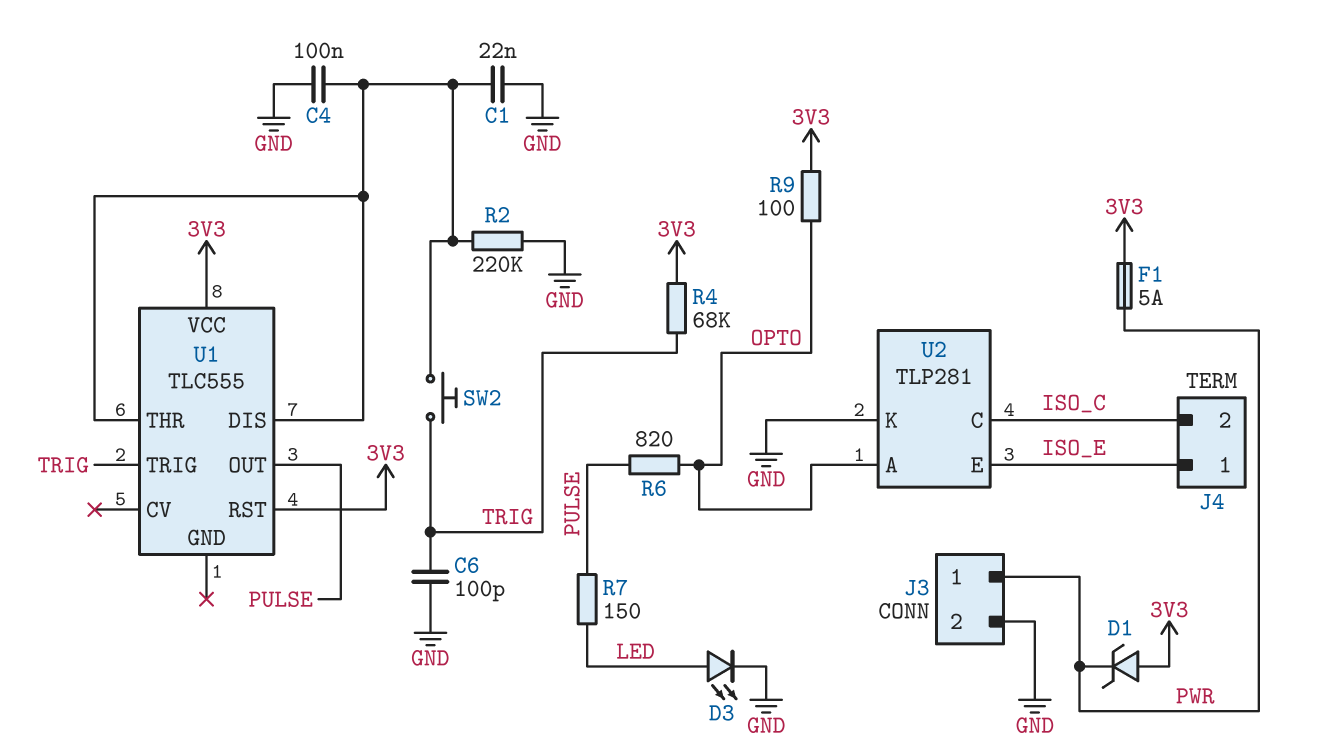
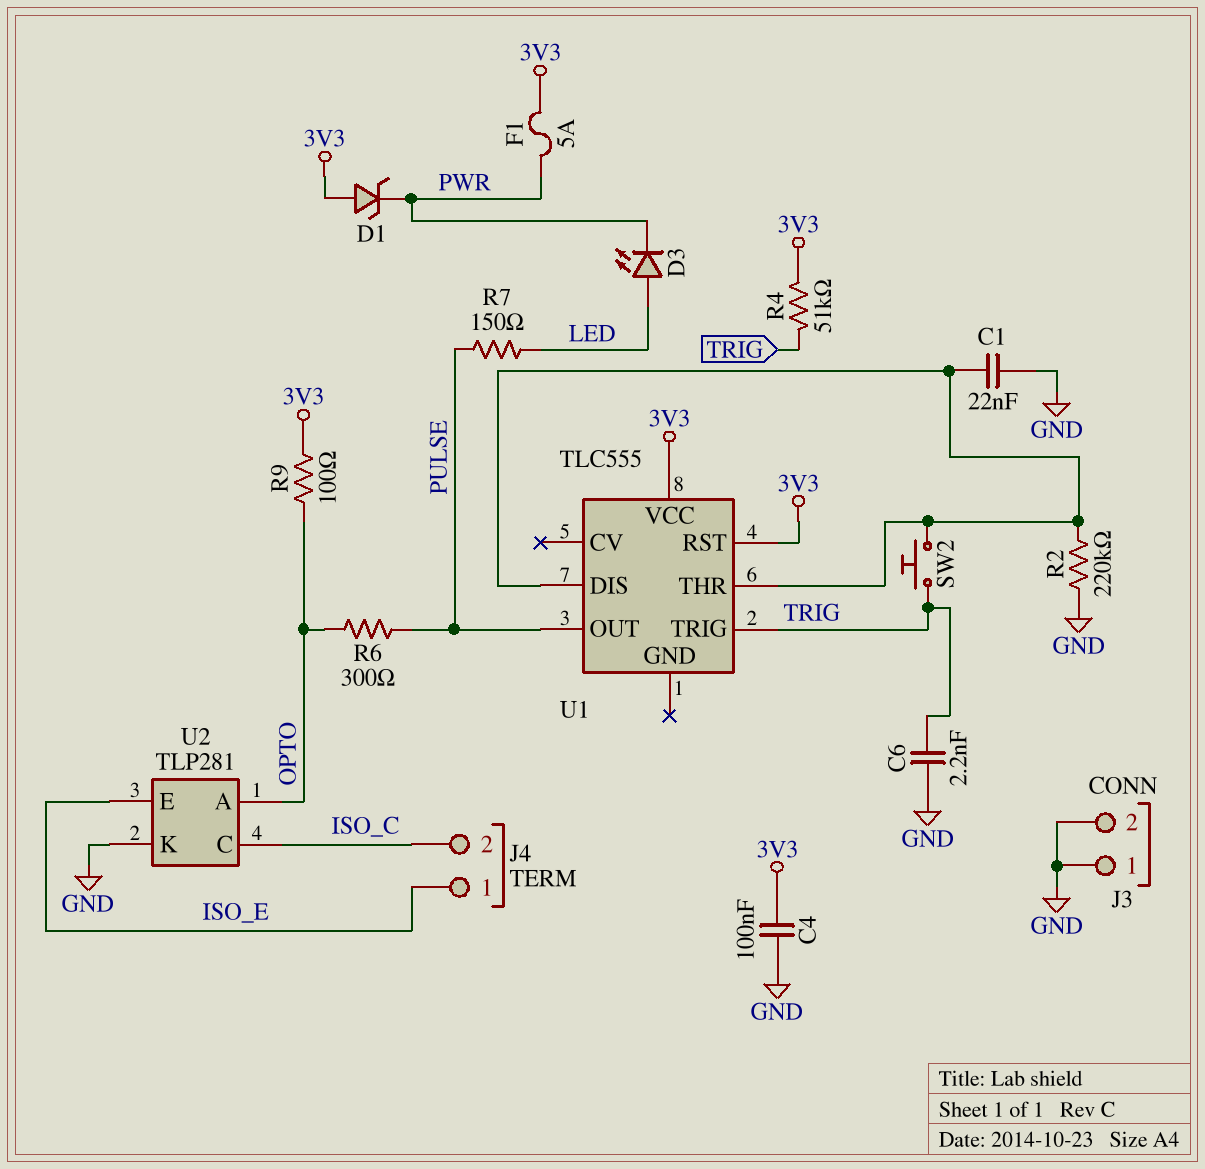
C4: 100nF (GND, U1/DIS) -> 100nF (3V3, GND)
C6: 100pF (GND, TRIG) -> 2.2nF (GND, TRIG)
D3: LED (A LED, K GND) -> LED (A LED, K PWR)
J3 pin 1: PWR -> GND
R4: 68k (3V3, TRIG) -> 51k (3V3, TRIG)
R6: 820 (OPTO, PULSE) -> 300 (OPTO, PULSE)

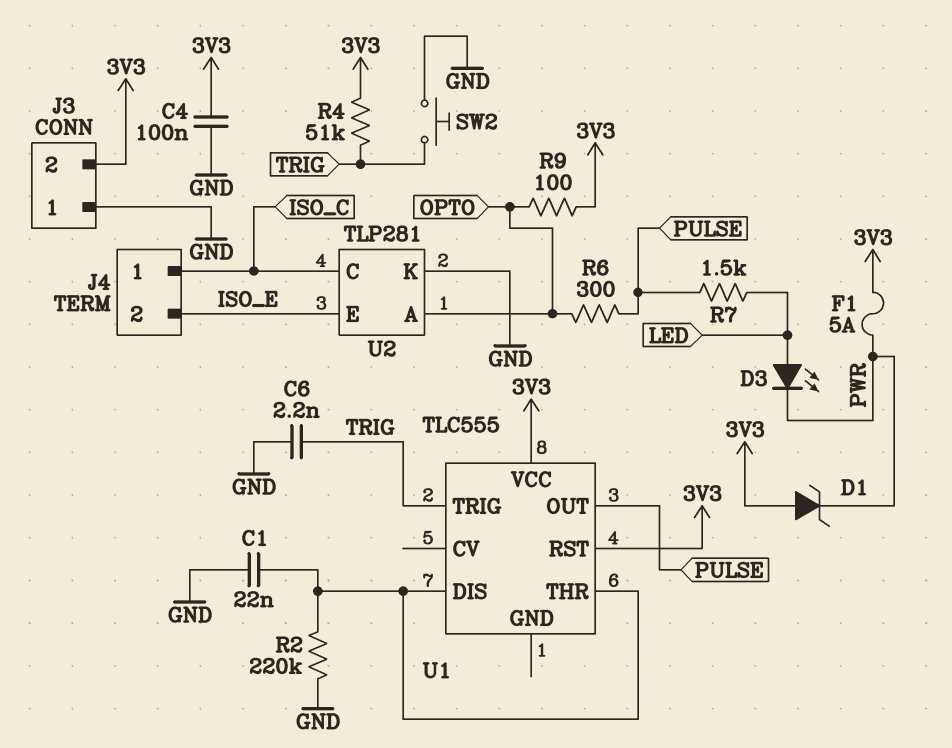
J3 pin 2: GND -> 3V3
J4 pin 1: ISO_E -> ISO_C
J4 pin 2: ISO_C -> ISO_E
R7: 150 (LED, PULSE) -> 1.5k (LED, PULSE)
SW2: button (TRIG, U1/DIS) -> button (GND, TRIG)

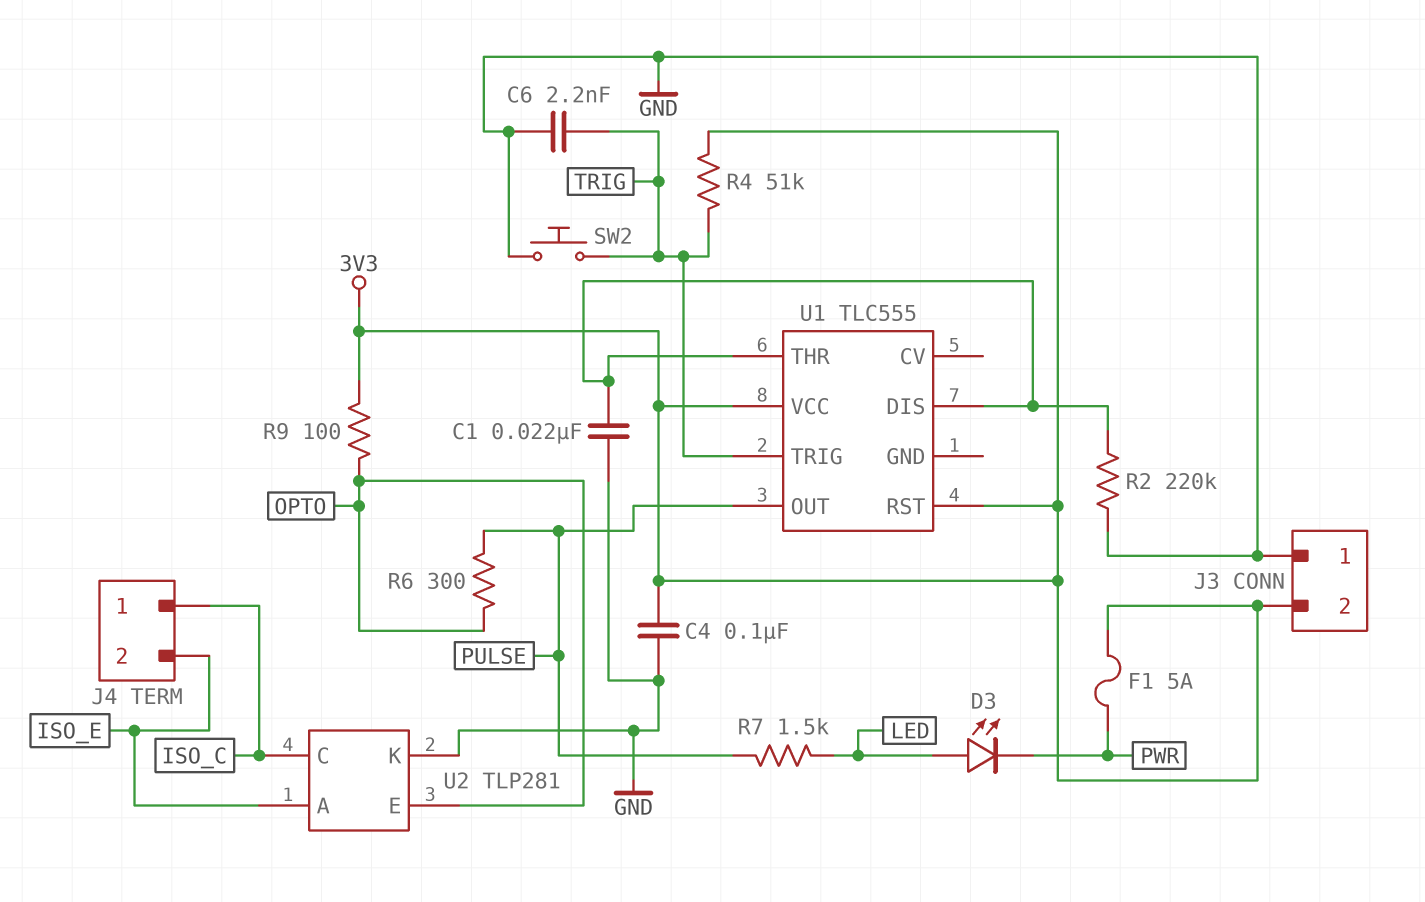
D1: zener (A 3V3, K PWR) -> none
U2 pin A: OPTO -> ISO_E
U2 pin E: ISO_E -> OPTO

